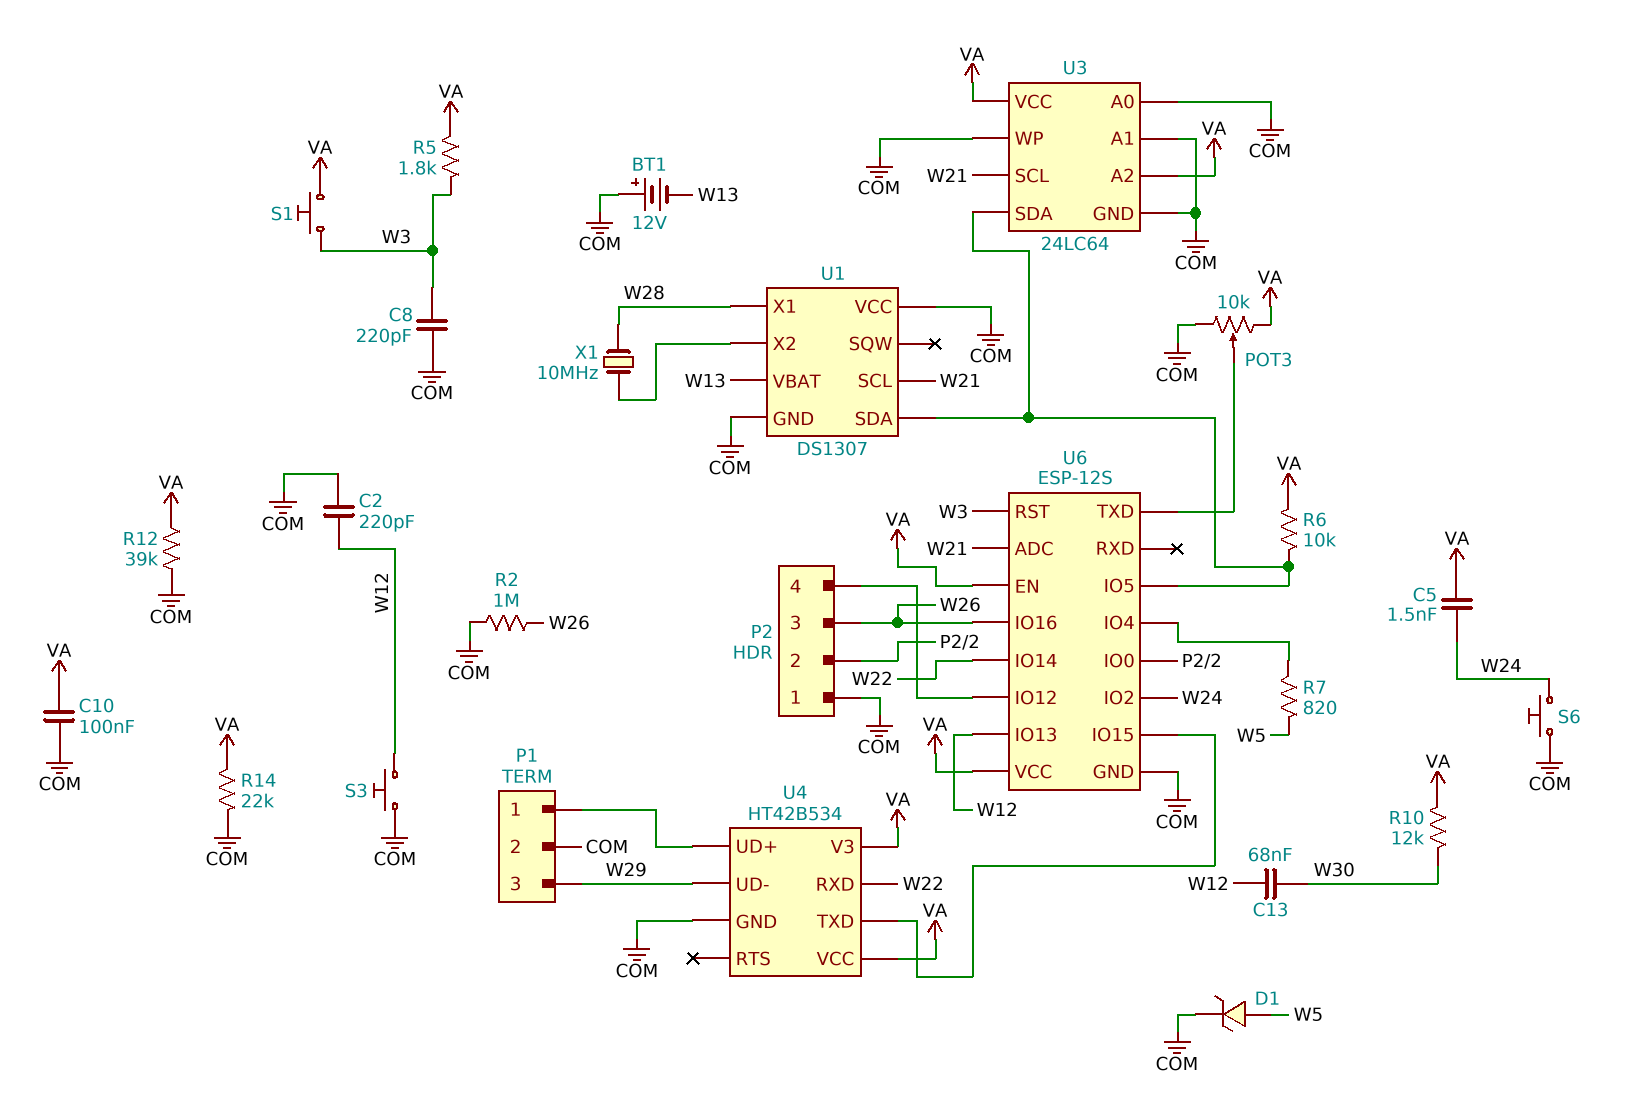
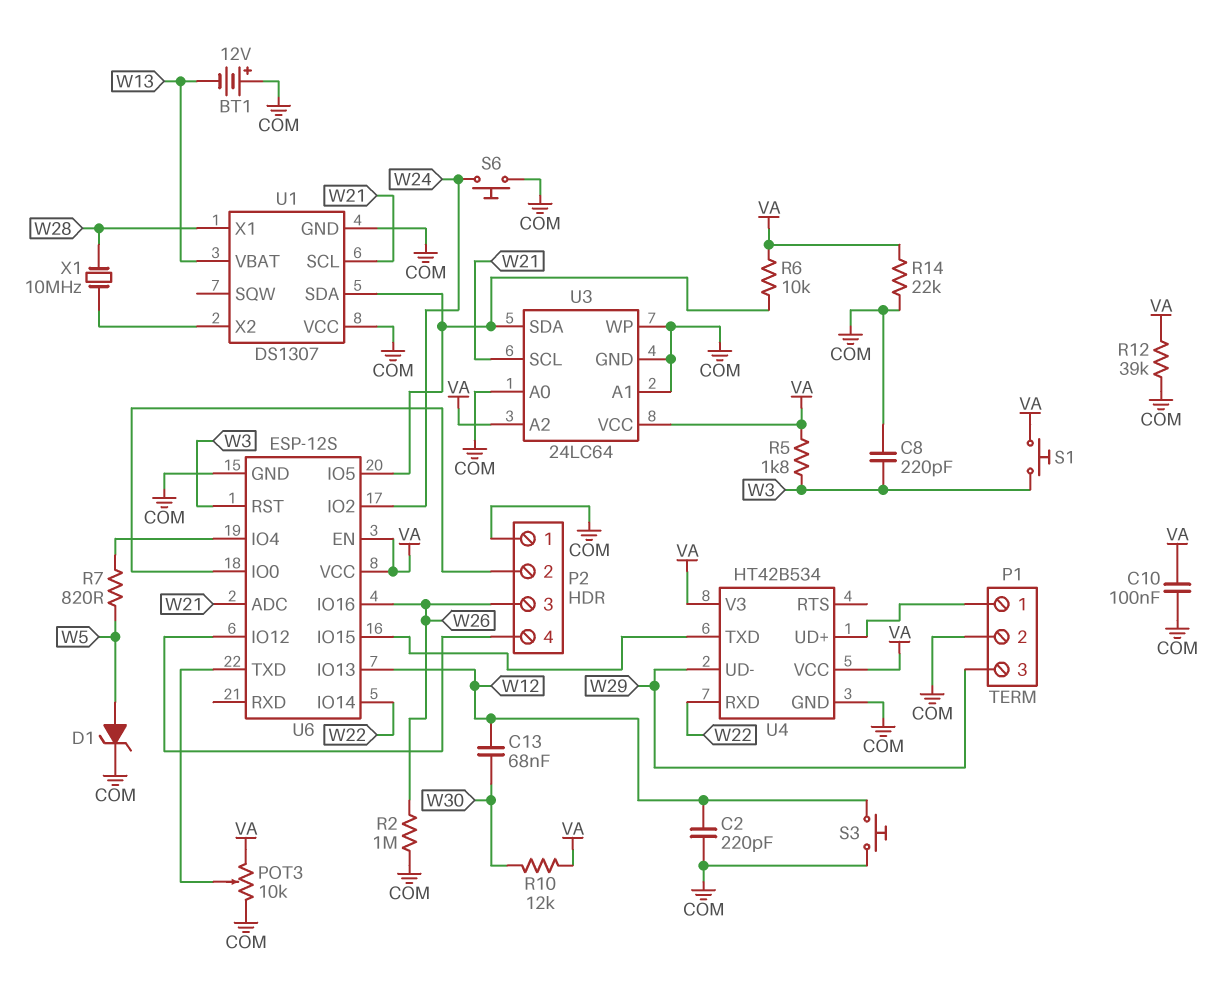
C5: 1.5nF (VA, W24) -> none

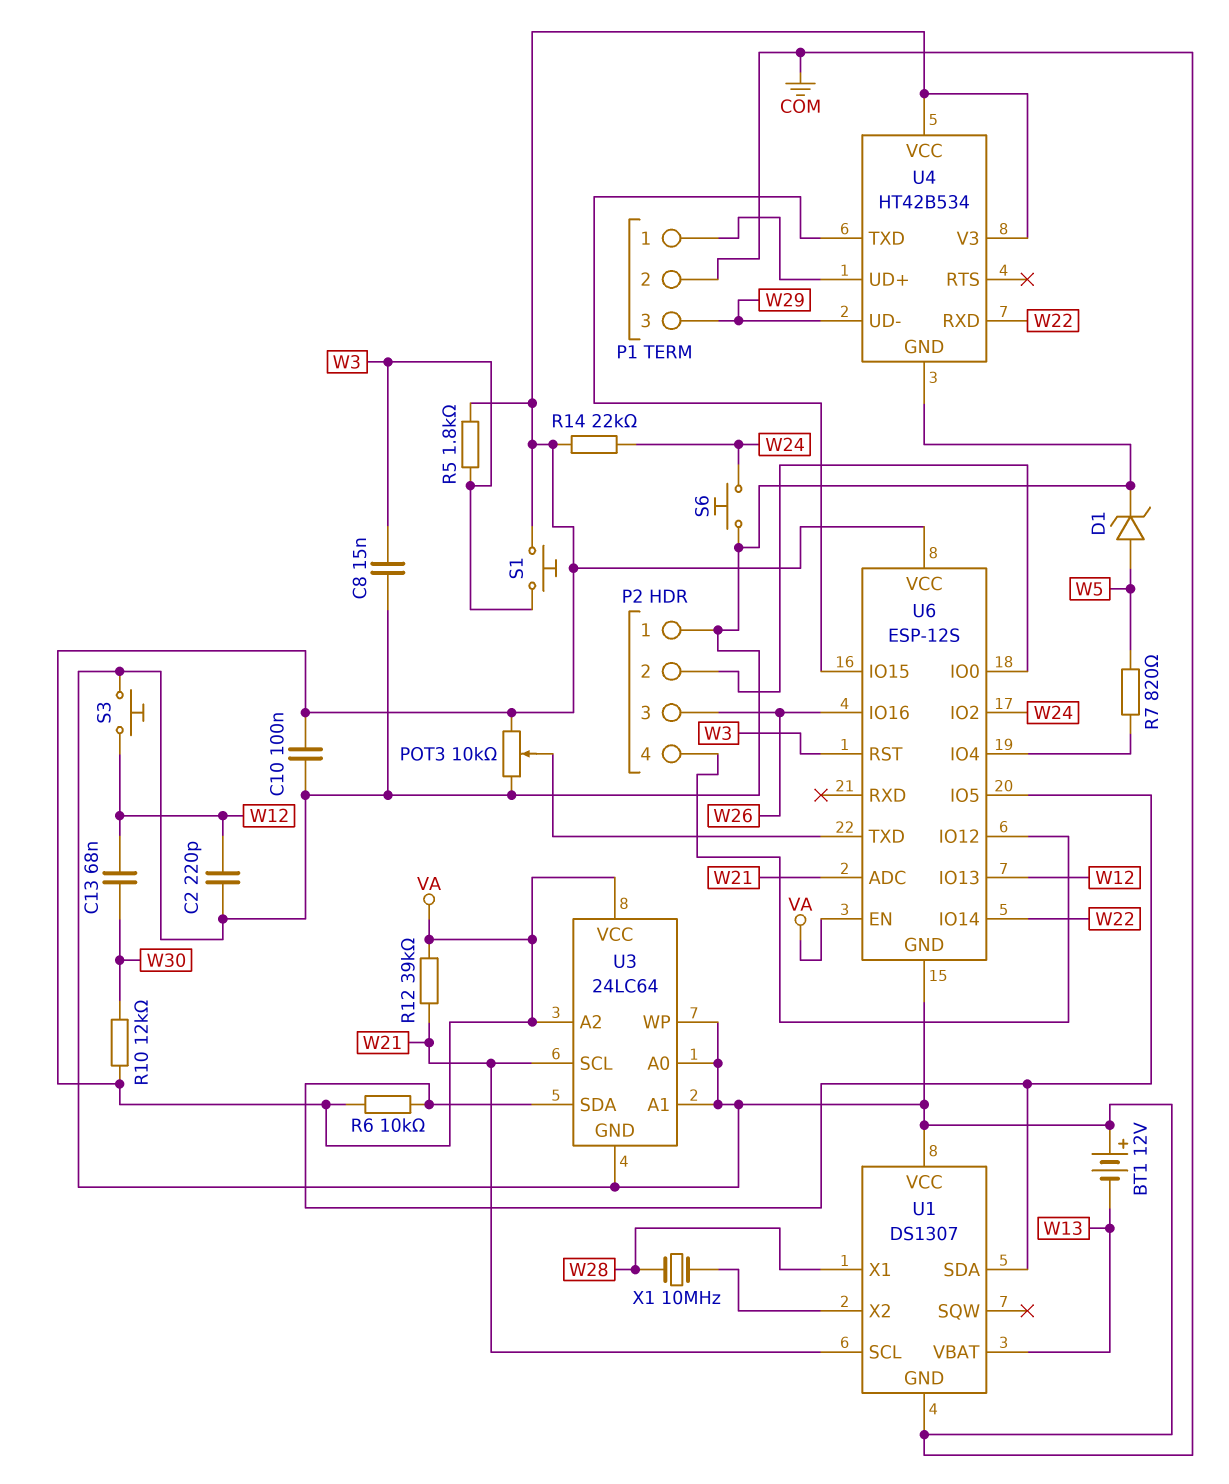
C8: 220pF (COM, W3) -> 15nF (COM, W3)
R2: 1M (COM, W26) -> none
R12: 39k (COM, VA) -> 39k (VA, W21)
R14: 22k (COM, VA) -> 22k (VA, W24)

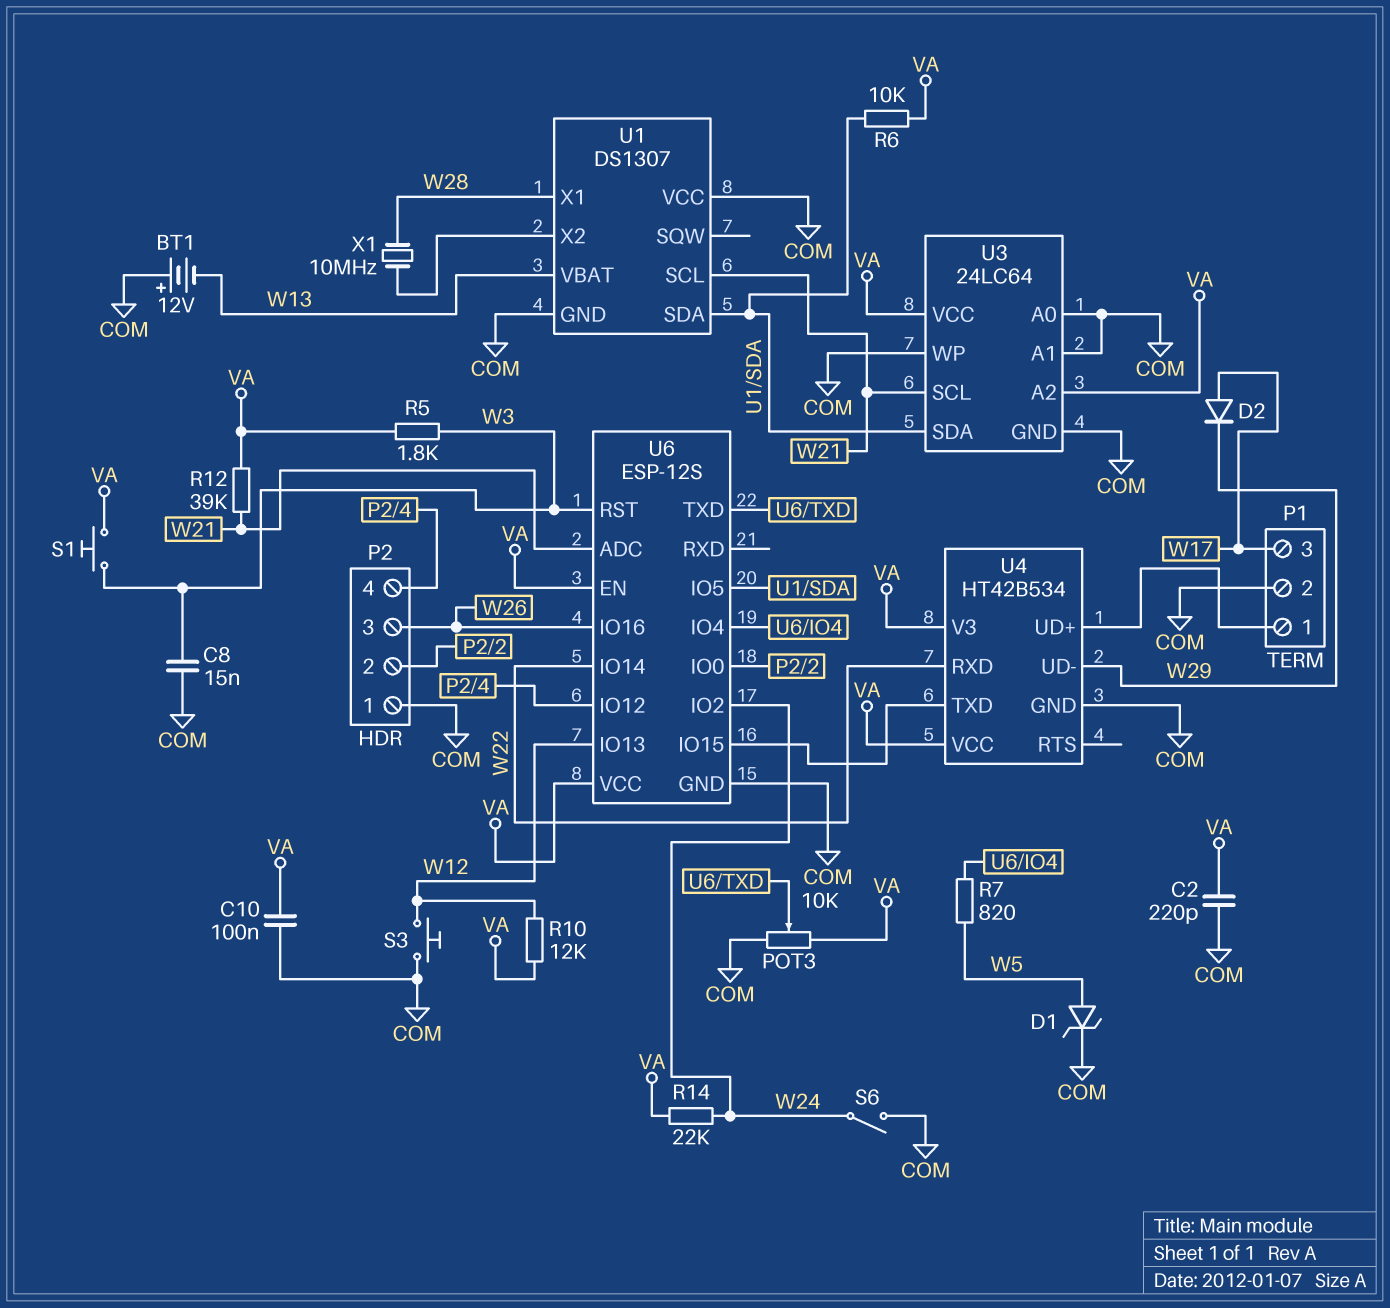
C2: 220pF (COM, W12) -> 220pF (COM, VA)
C13: 68nF (W12, W30) -> none
D2: none -> diode (A W17, K W29)
P1 pin 3: W29 -> W17
R10: 12k (VA, W30) -> 12k (VA, W12)
S6: button (COM, W24) -> switch (COM, W24)

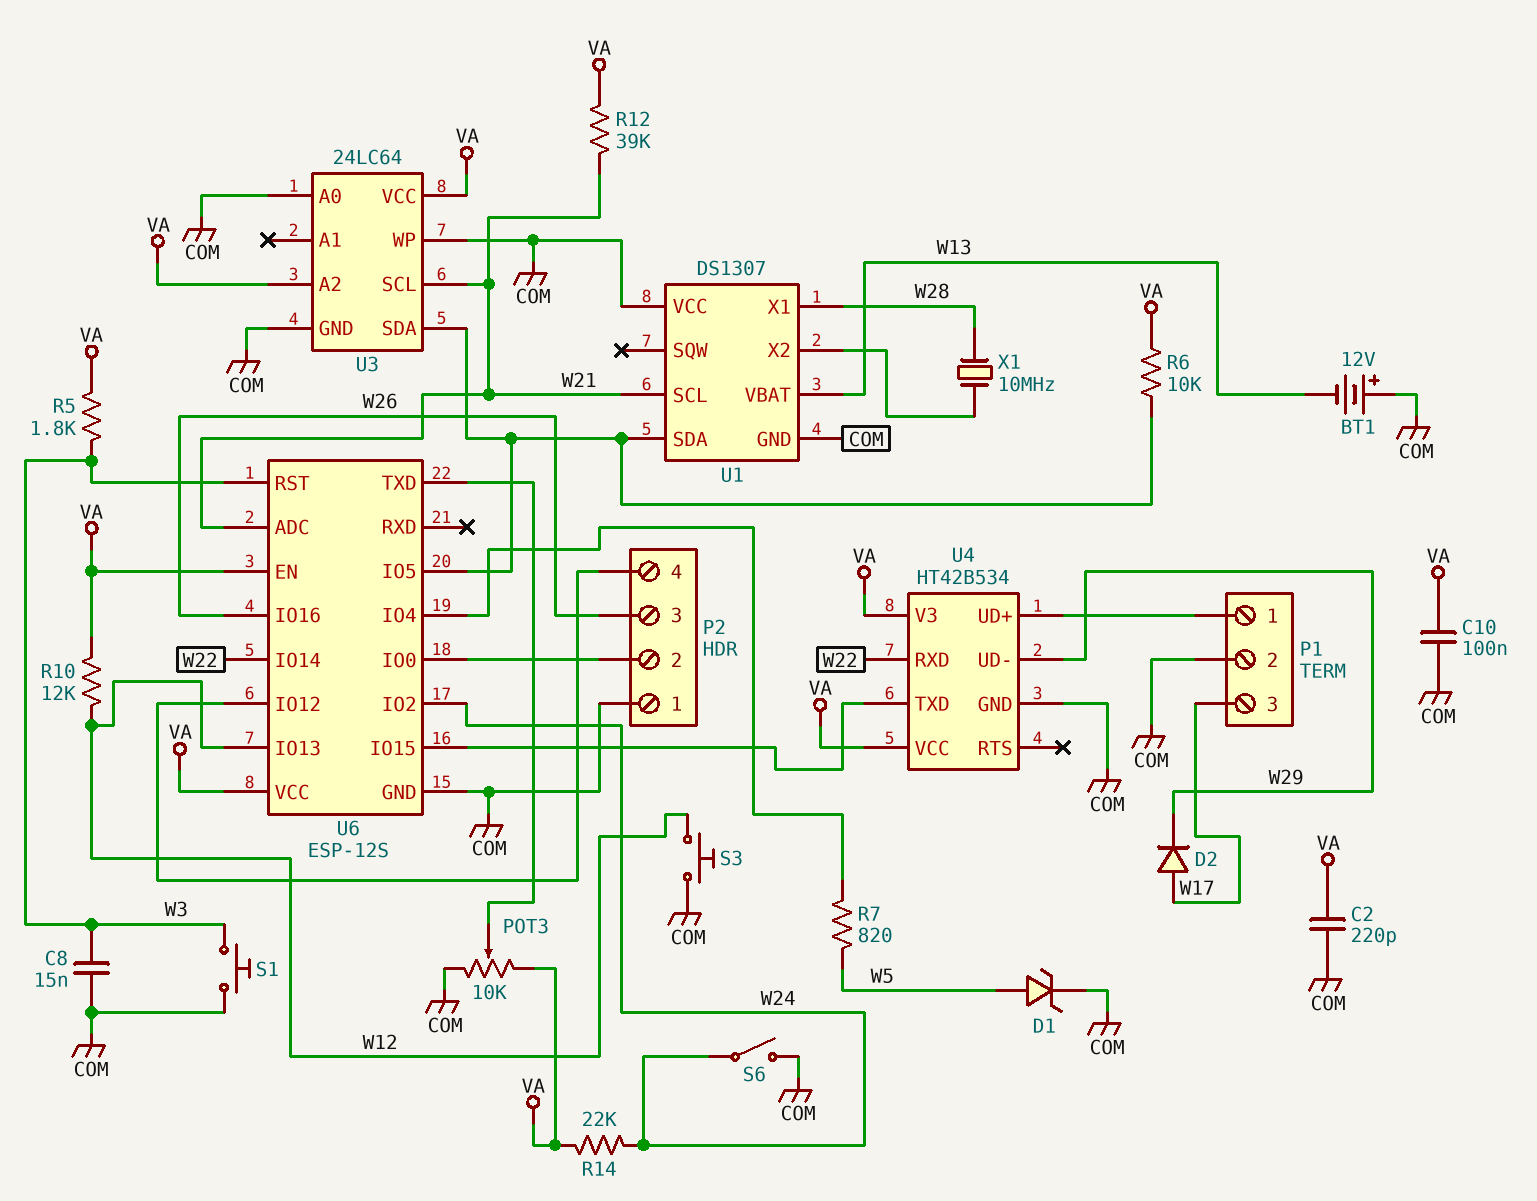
S1: button (VA, W3) -> button (COM, W3)
U3 pin A1: COM -> none

